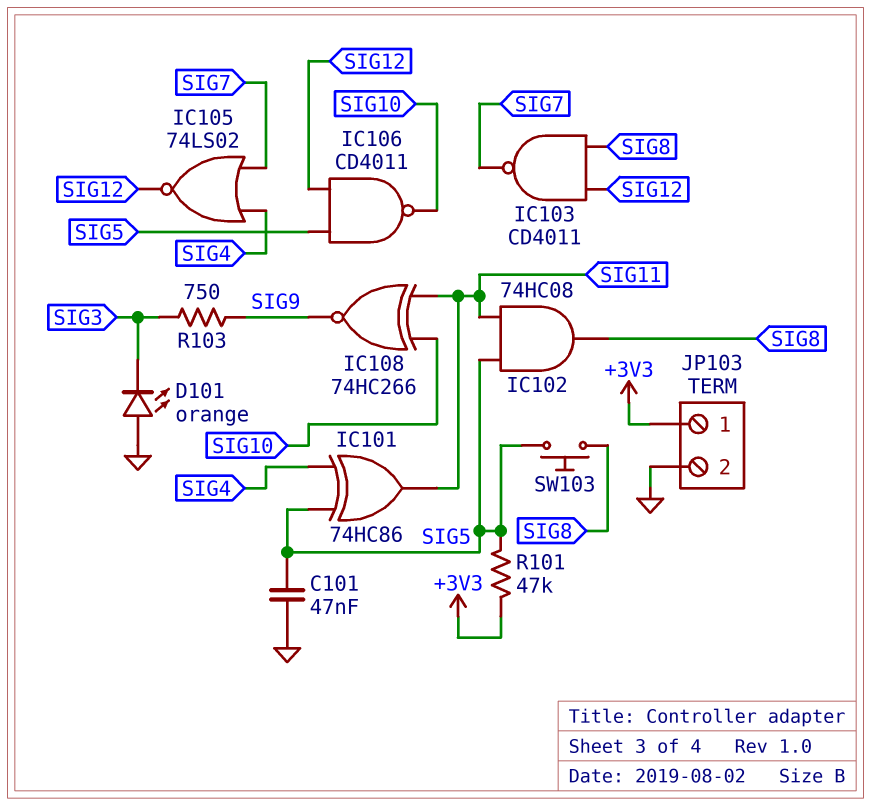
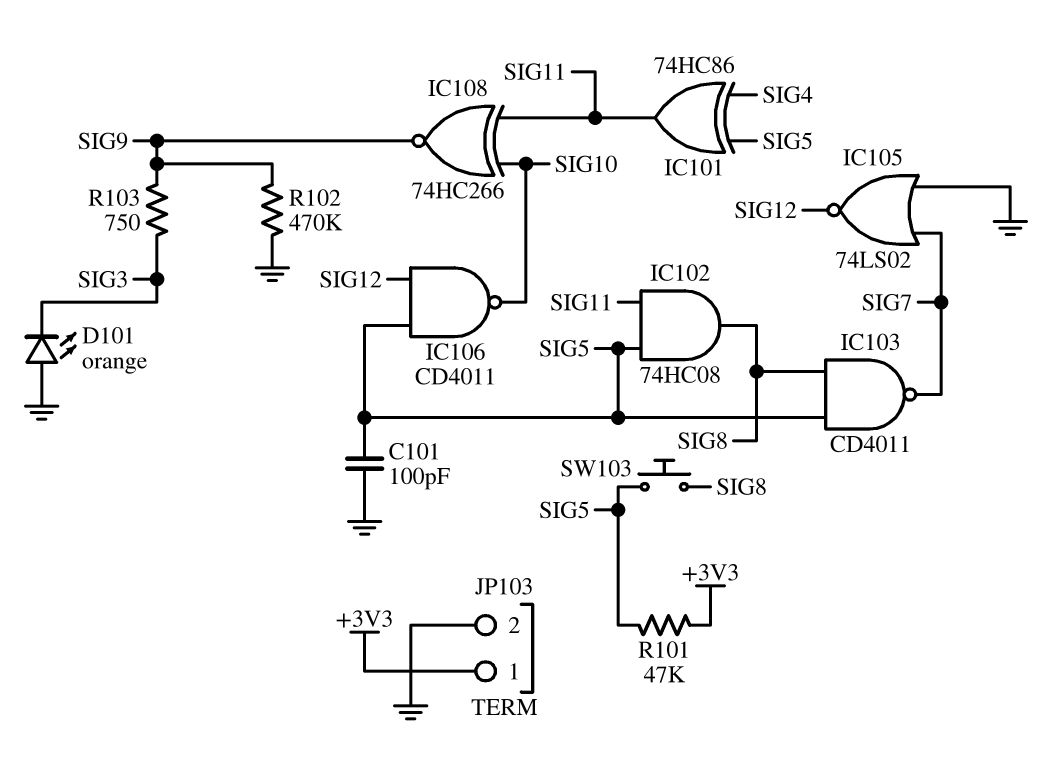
C101: 47nF (GND, SIG5) -> 100pF (GND, SIG5)
IC103: NAND CD4011 (in SIG8, in SIG12, out SIG7) -> NAND CD4011 (in SIG5, in SIG8, out SIG7)
IC105: NOR 74LS02 (in SIG4, in SIG7, out SIG12) -> NOR 74LS02 (in GND, in SIG7, out SIG12)
R102: none -> 470k (GND, SIG9)

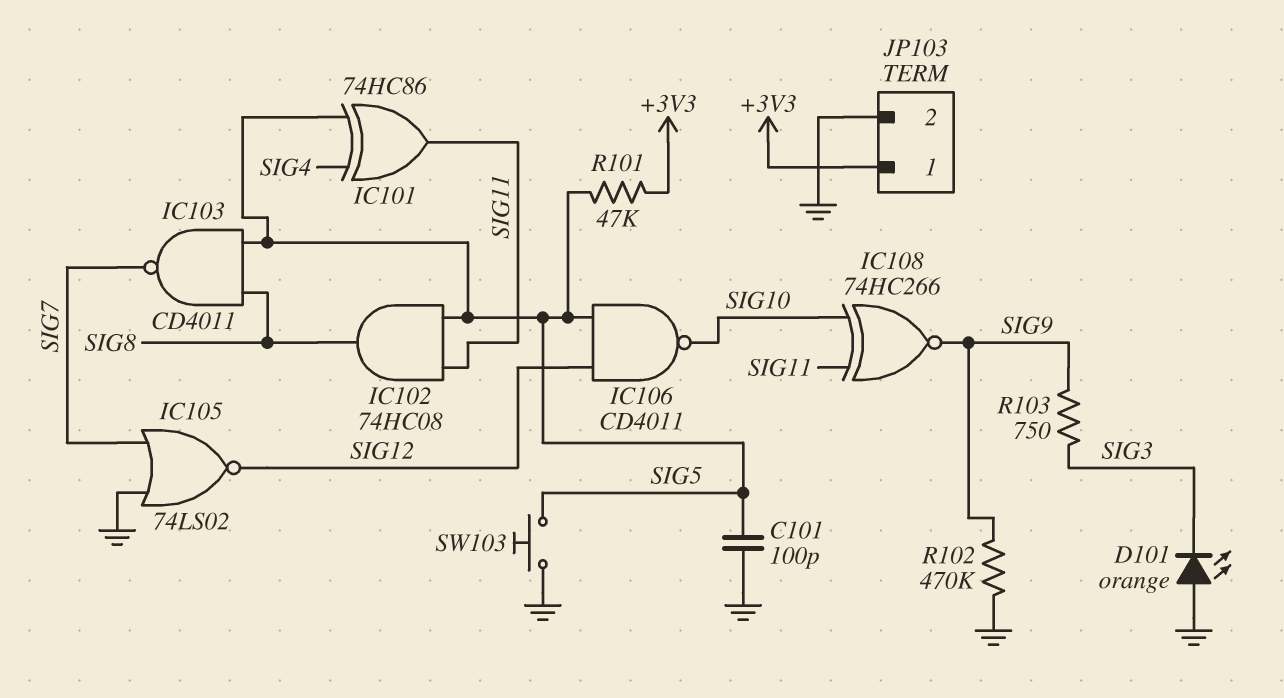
SW103: button (SIG5, SIG8) -> button (GND, SIG5)

